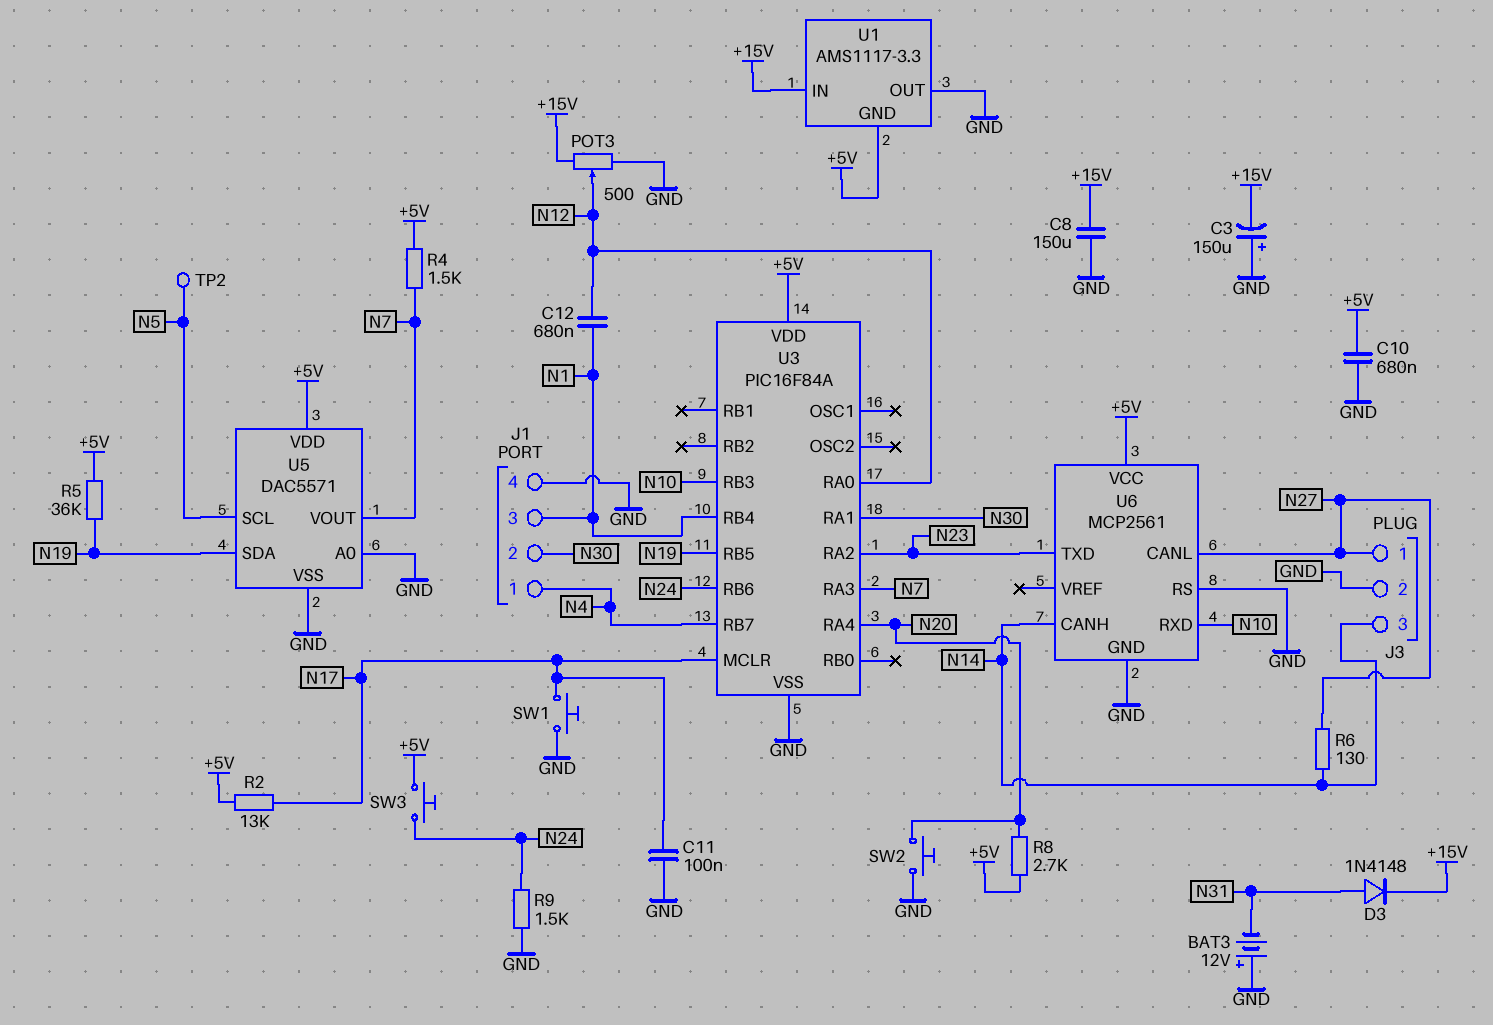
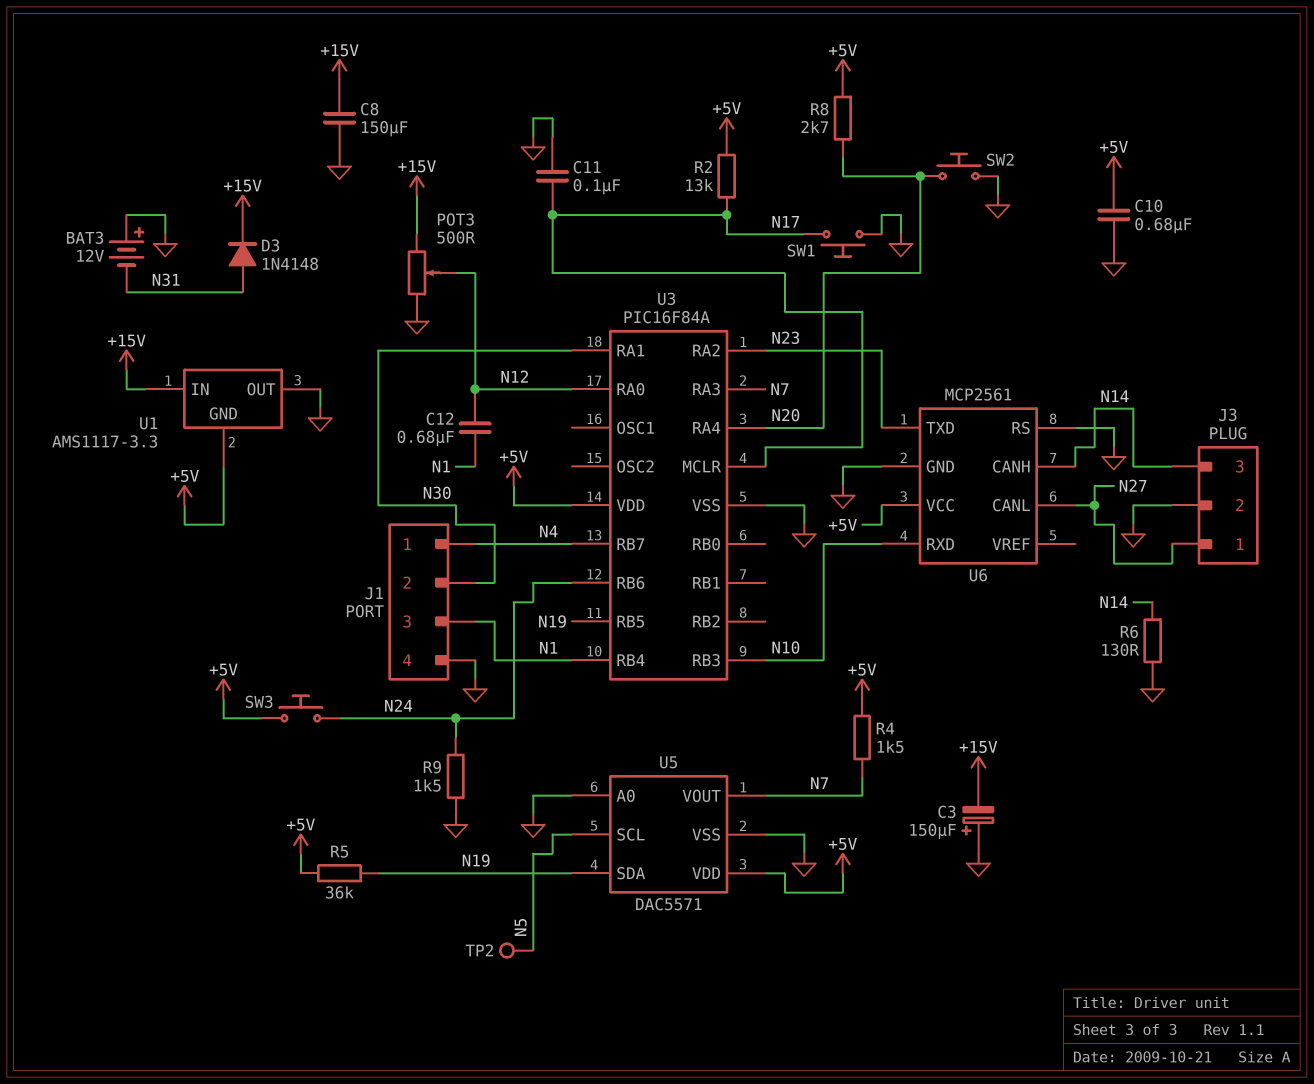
R6: 130 (N14, N27) -> 130 (GND, N14)

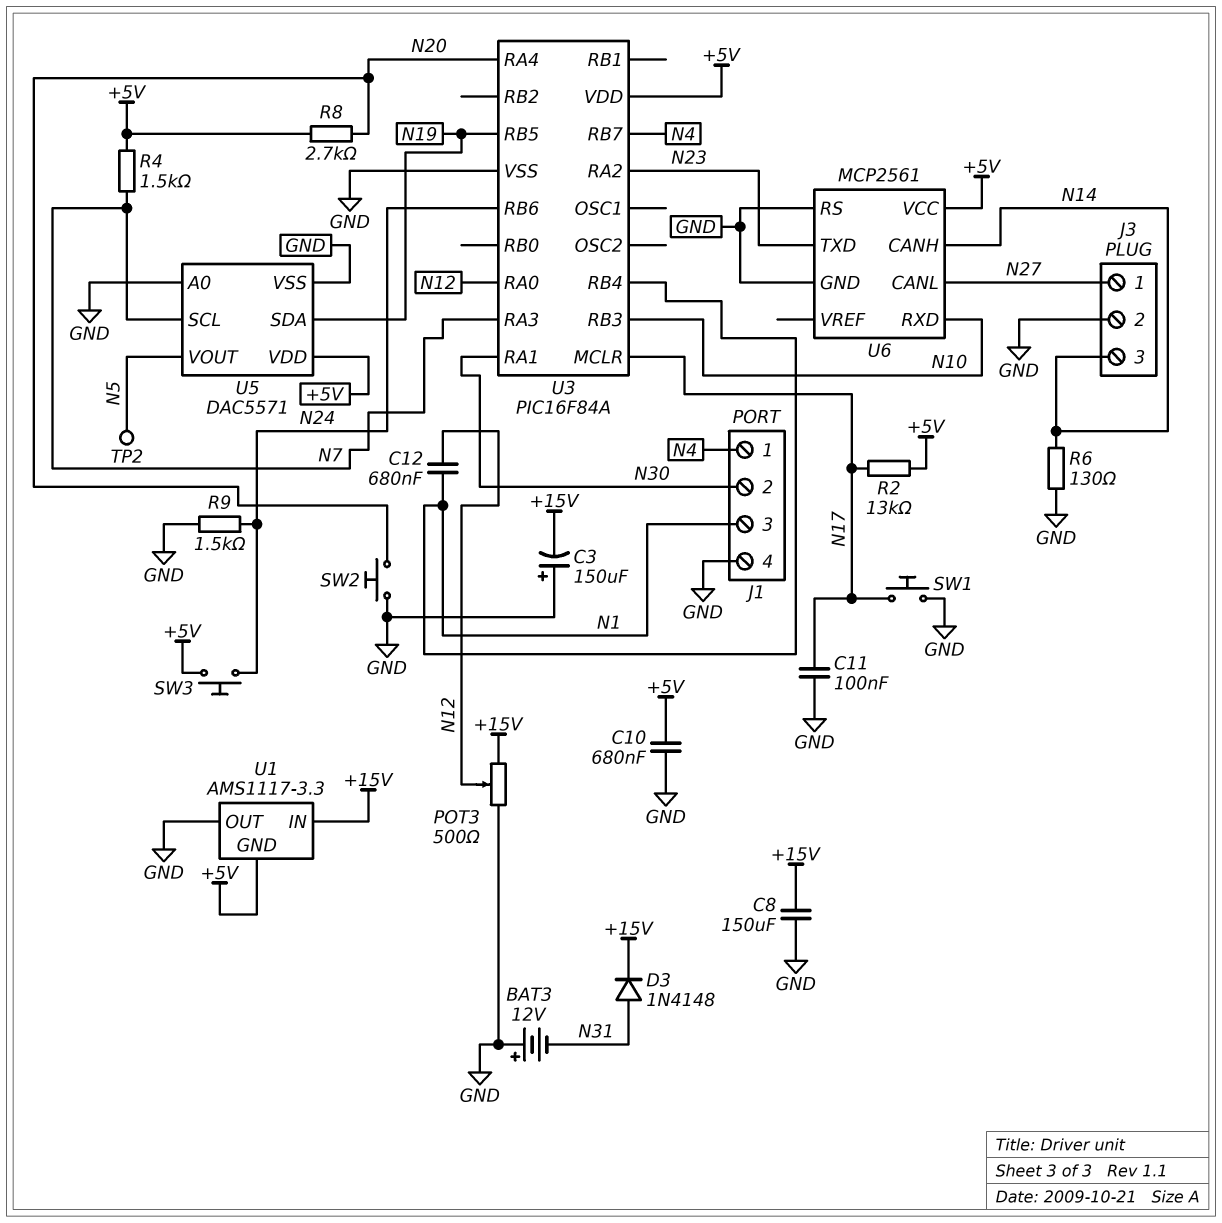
R5: 36k (+5V, N19) -> none
U5 pin SCL: N5 -> N7
U5 pin VOUT: N7 -> N5

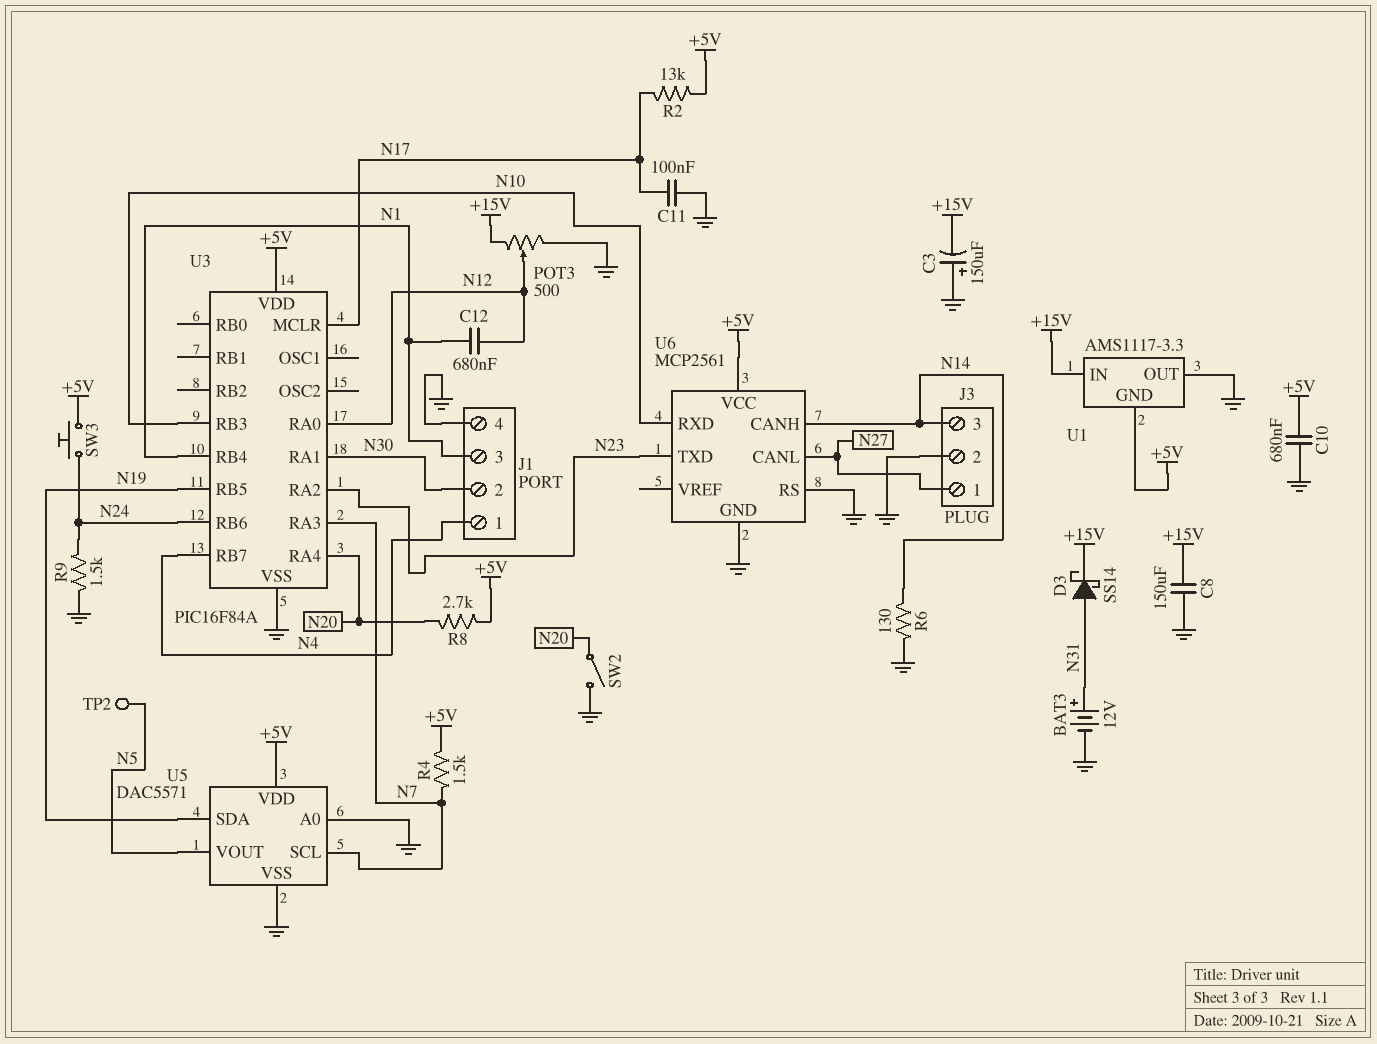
BAT3: 12V (plus GND, minus N31) -> 12V (plus N31, minus GND)
D3: diode 1N4148 (A N31, K +15V) -> schottky SS14 (A N31, K +15V)
SW1: button (GND, N17) -> none
SW2: button (GND, N20) -> switch (GND, N20)

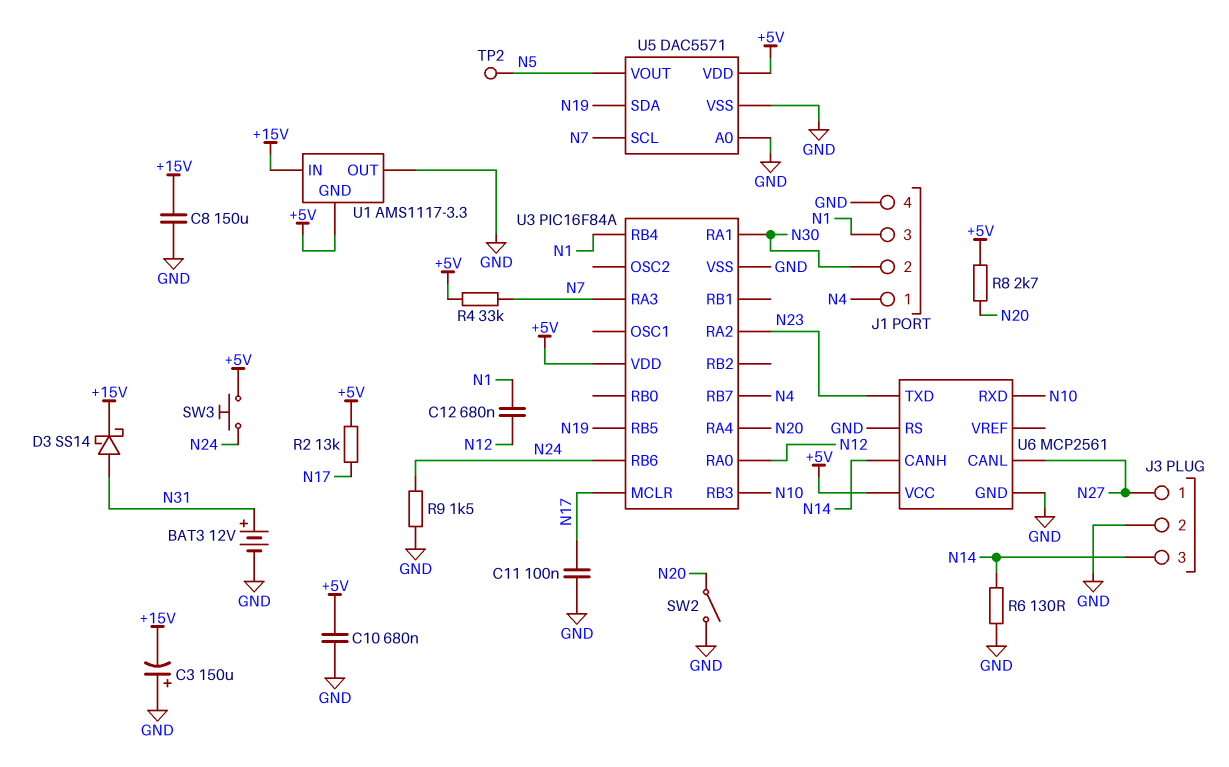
POT3: 500 (+15V, GND, wiper N12) -> none
R4: 1.5k (+5V, N7) -> 33k (+5V, N7)

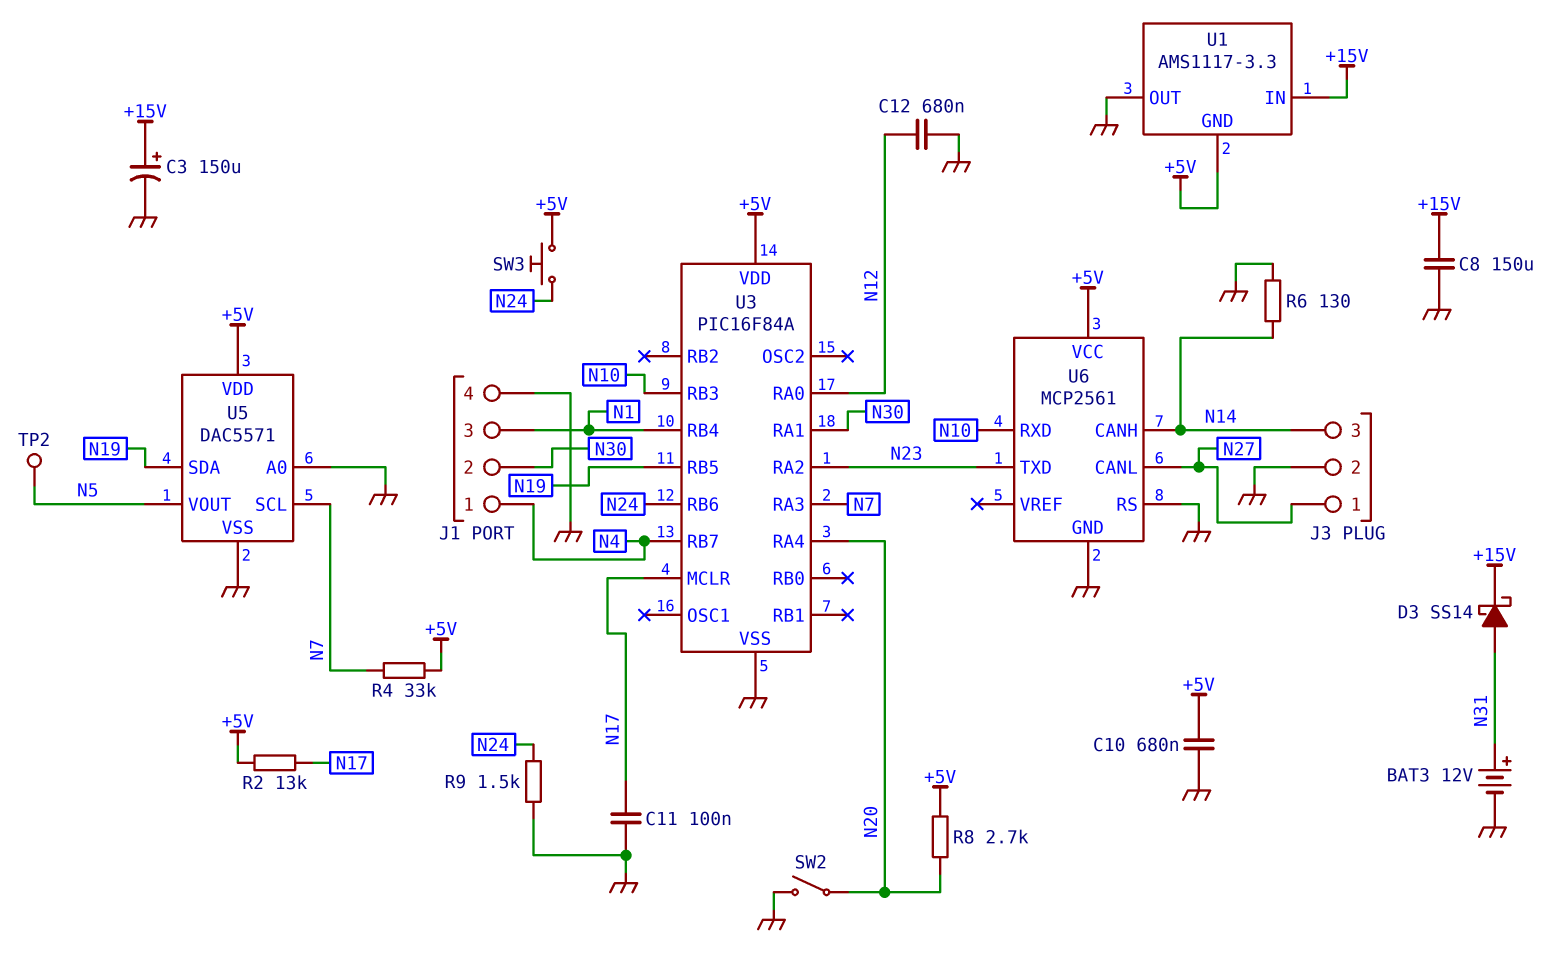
C3: 150uF (plus GND, minus +15V) -> 150uF (plus +15V, minus GND)
C12: 680nF (N1, N12) -> 680nF (GND, N12)

